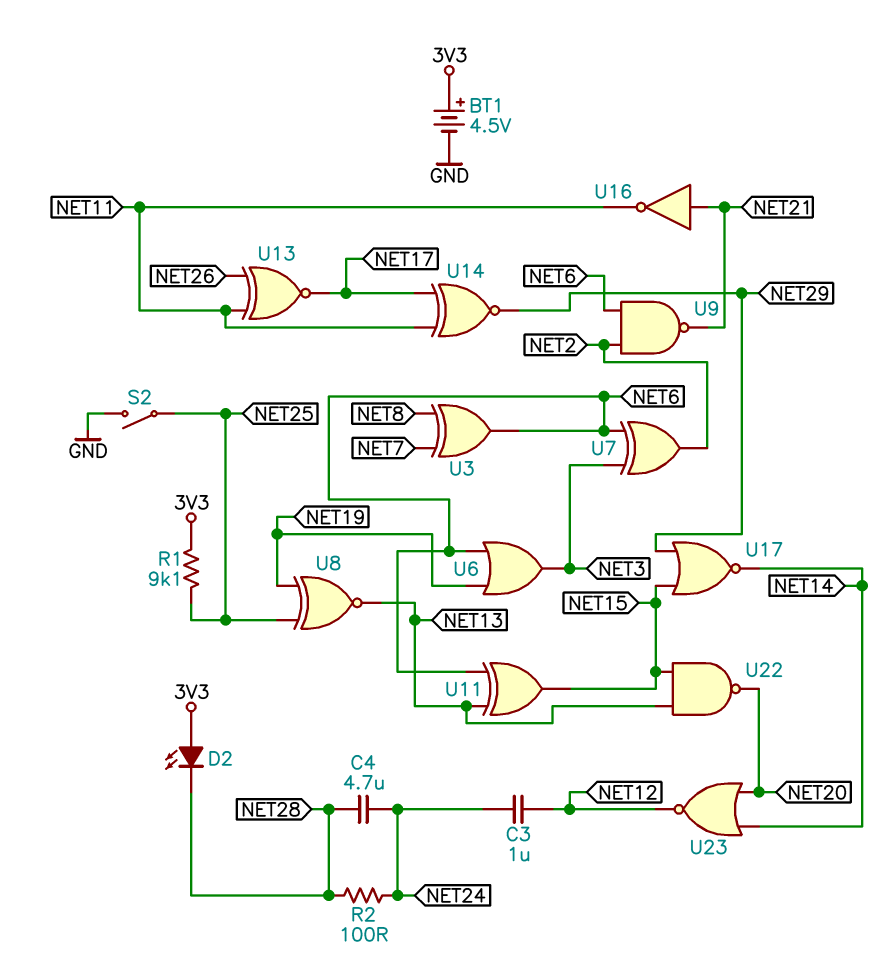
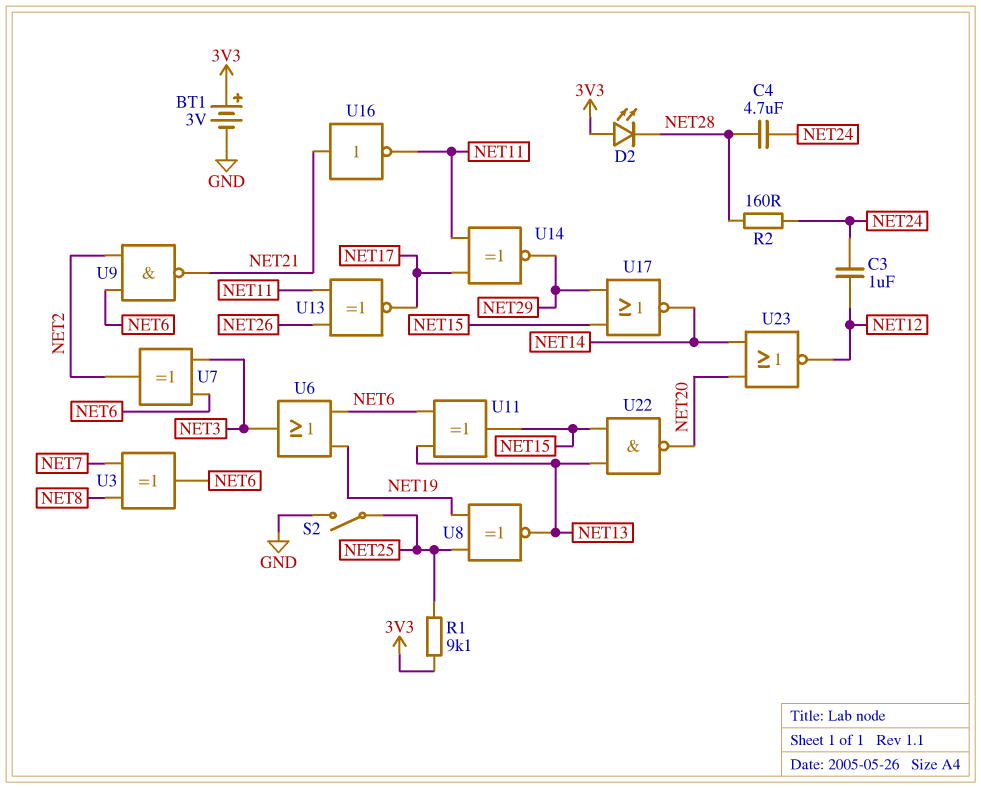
BT1: 4.5V (plus 3V3, minus GND) -> 3V (plus 3V3, minus GND)
R2: 100 (NET24, NET28) -> 160 (NET24, NET28)

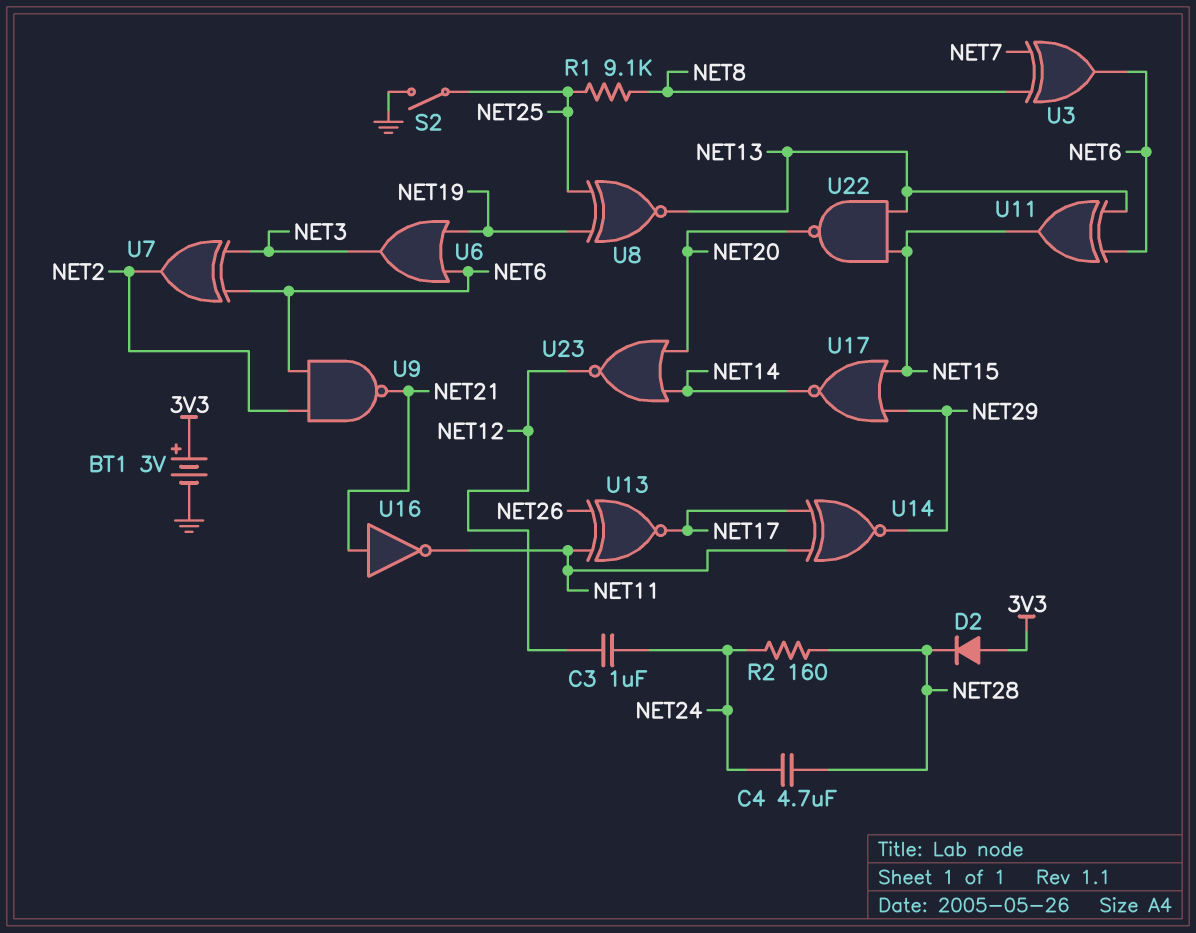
D2: LED (A 3V3, K NET28) -> diode (A 3V3, K NET28)
R1: 9.1k (3V3, NET25) -> 9.1k (NET8, NET25)

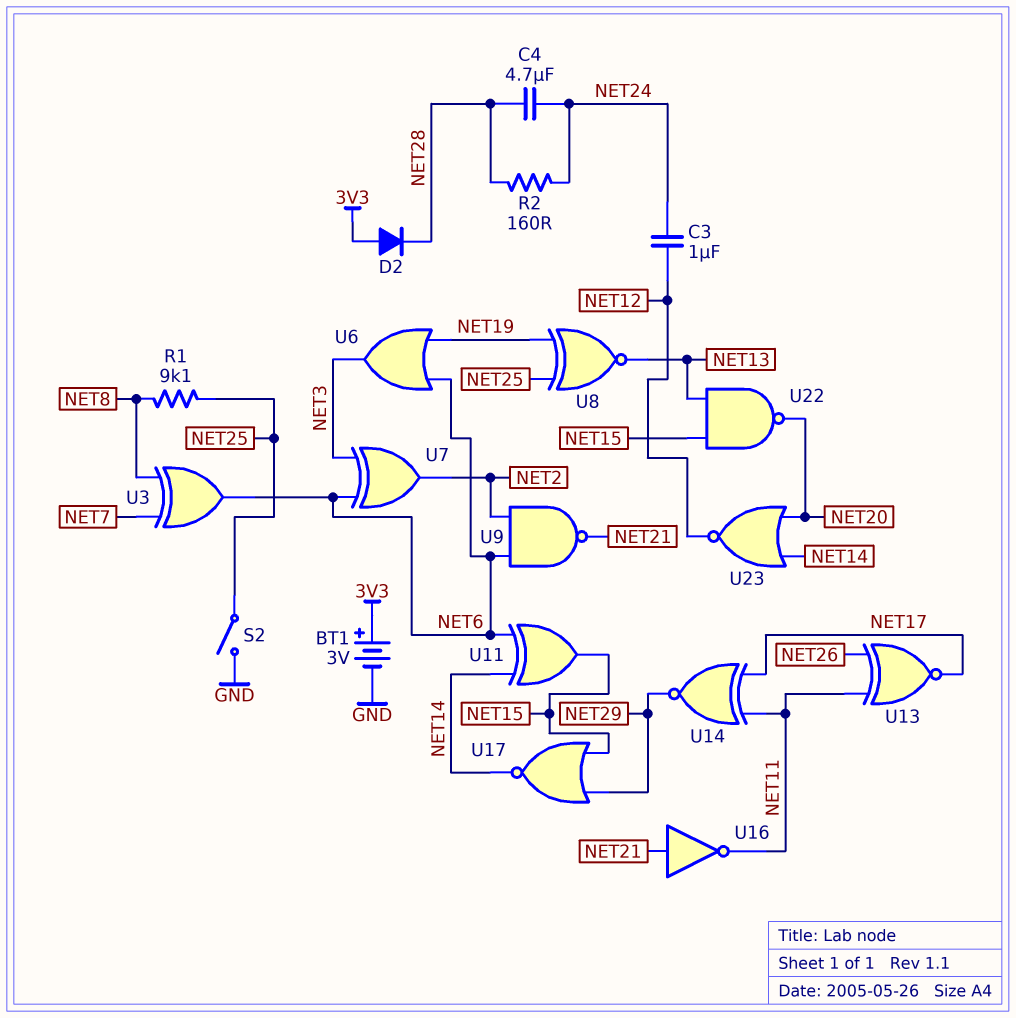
U11: XOR (in NET6, in NET13, out NET15) -> XOR (in NET6, in NET14, out NET15)

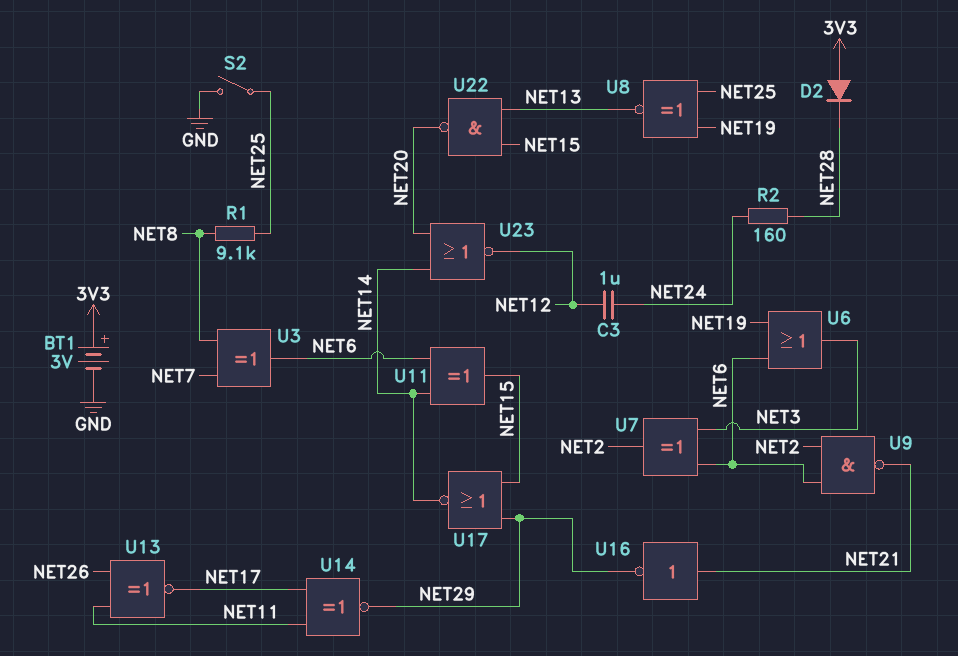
C4: 4.7uF (NET24, NET28) -> none
U16: NOT (in NET21, out NET11) -> NOT (in NET21, out NET29)

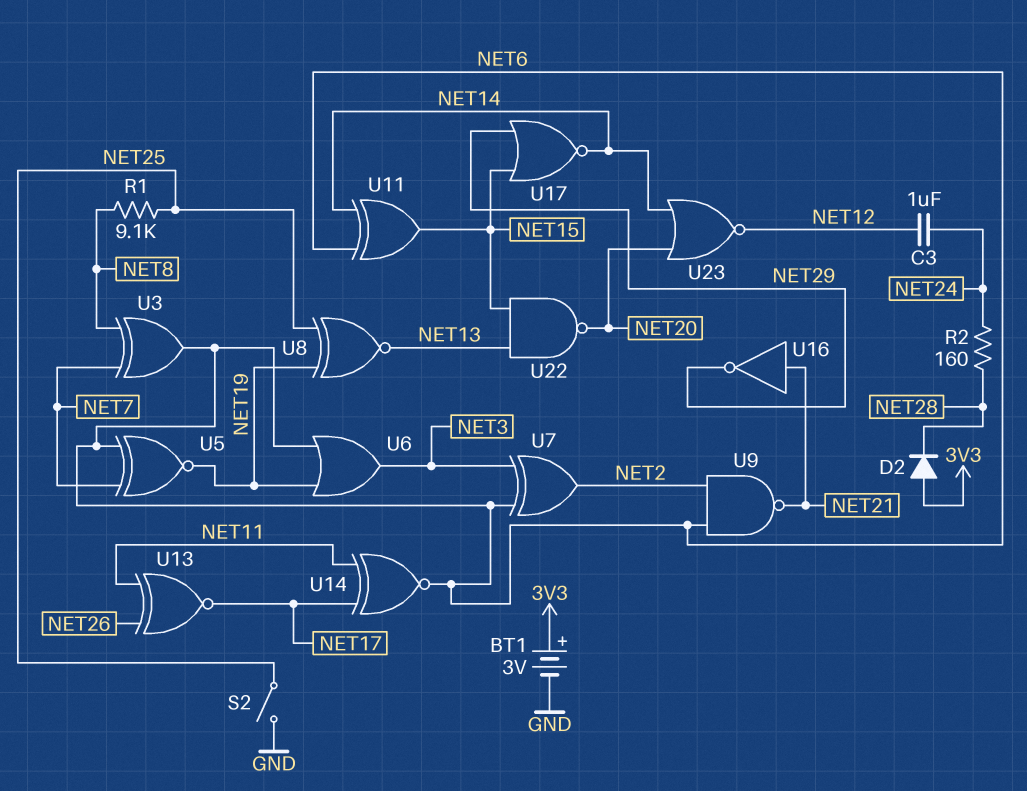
U5: none -> XNOR (in NET6, in NET7, out NET19)
U14: XNOR (in NET11, in NET17, out NET29) -> XNOR (in NET11, in NET17, out NET6)

